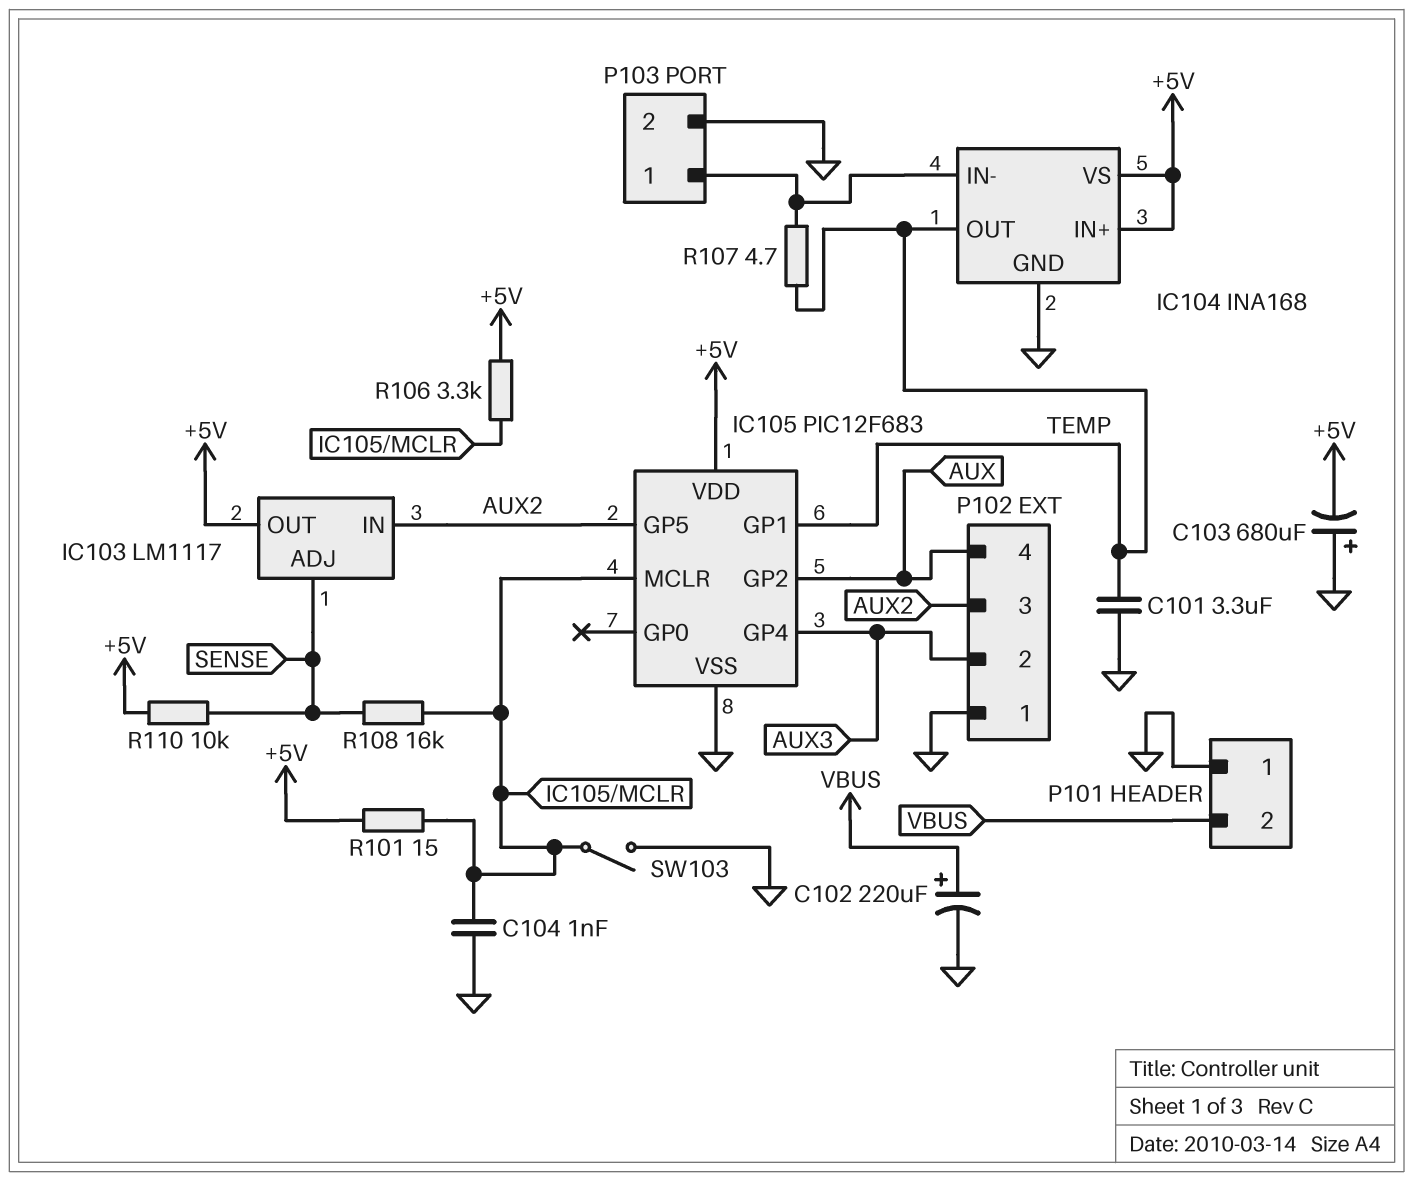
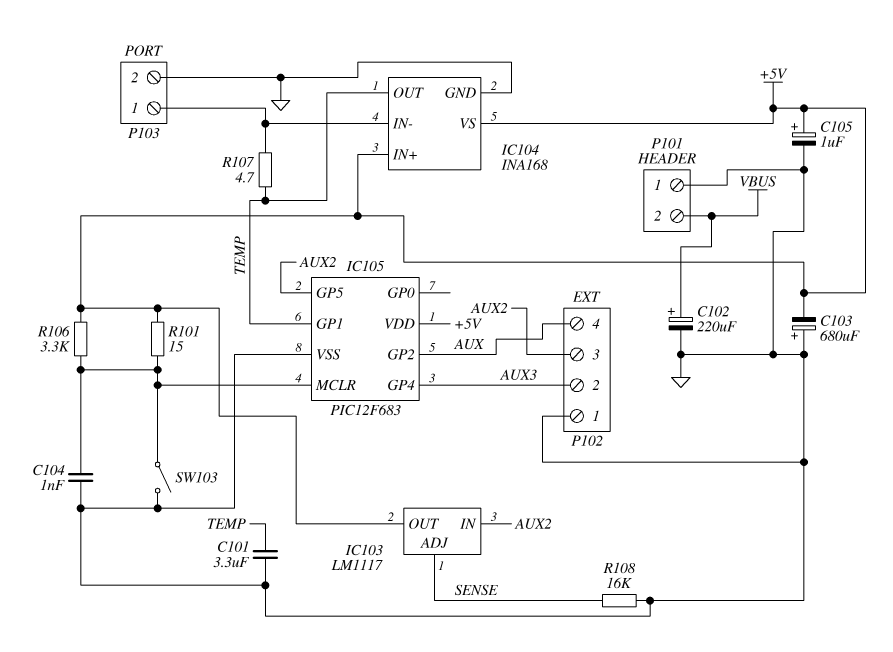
C105: none -> 1uF (plus +5V, minus GND)
R108: 16k (IC105/MCLR, SENSE) -> 16k (GND, SENSE)
R110: 10k (+5V, SENSE) -> none

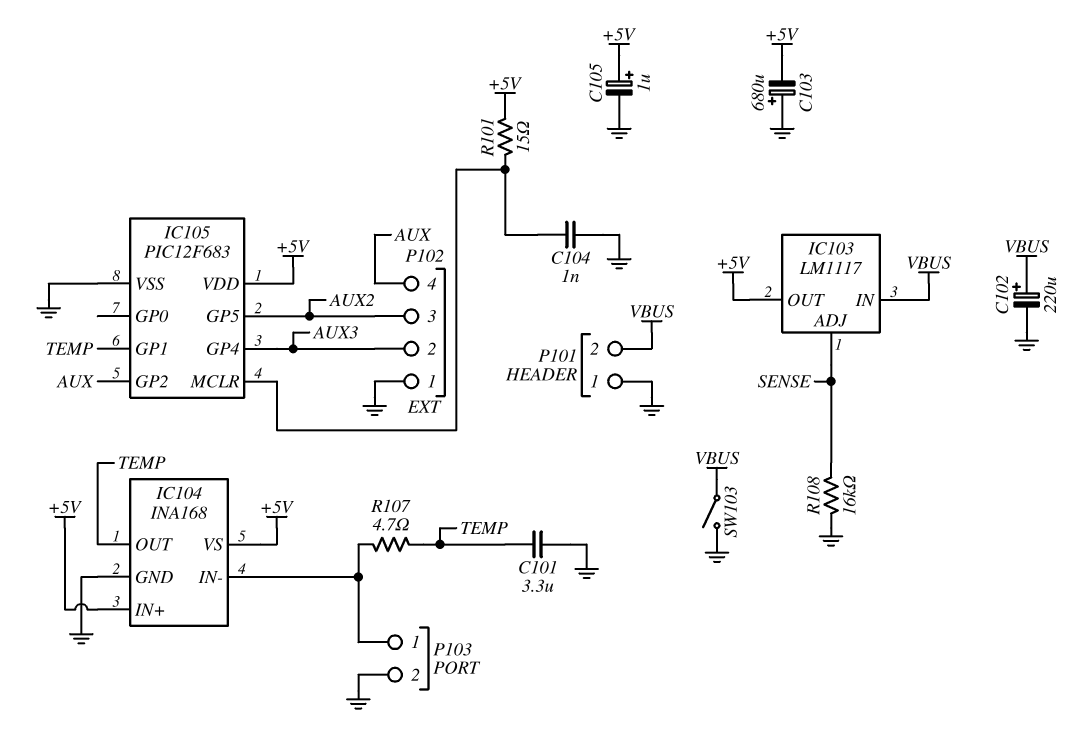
IC103 pin IN: AUX2 -> VBUS
R106: 3.3k (+5V, IC105/MCLR) -> none
SW103: switch (GND, IC105/MCLR) -> switch (GND, VBUS)

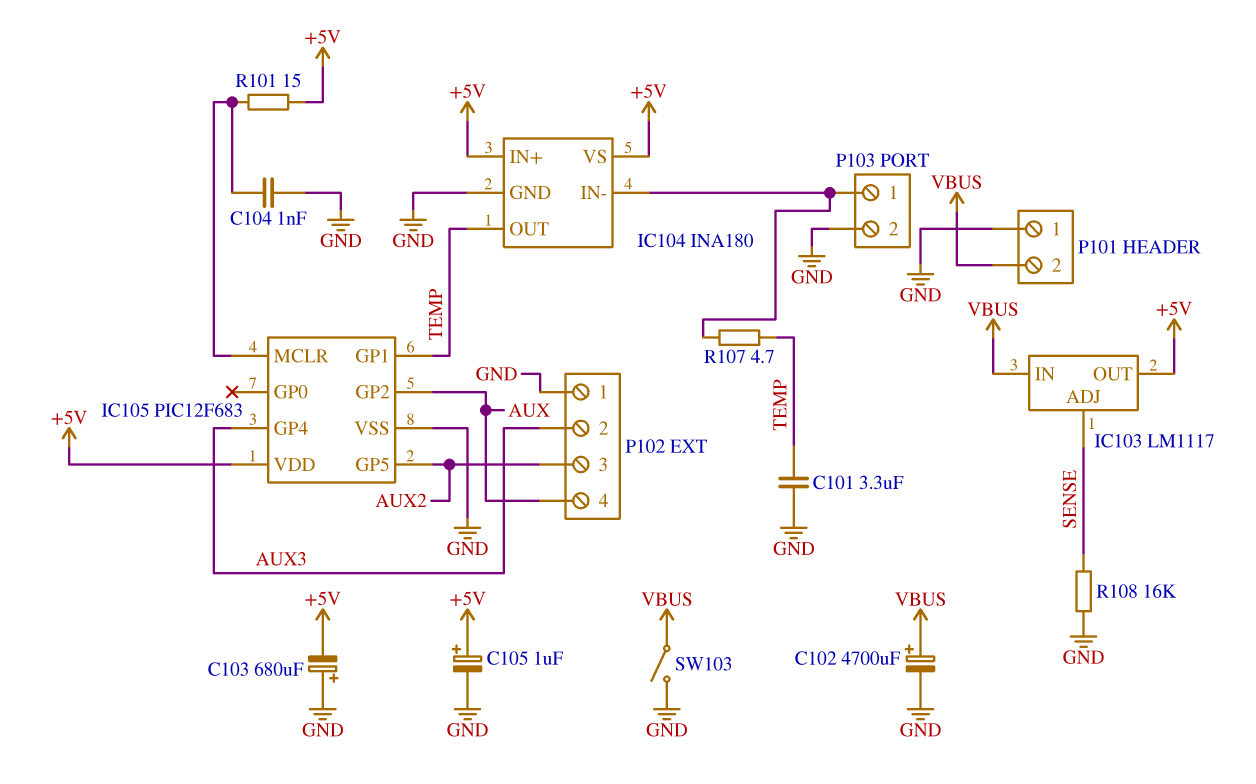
C102: 220uF (plus VBUS, minus GND) -> 4700uF (plus VBUS, minus GND)
IC104: INA168 -> INA180

